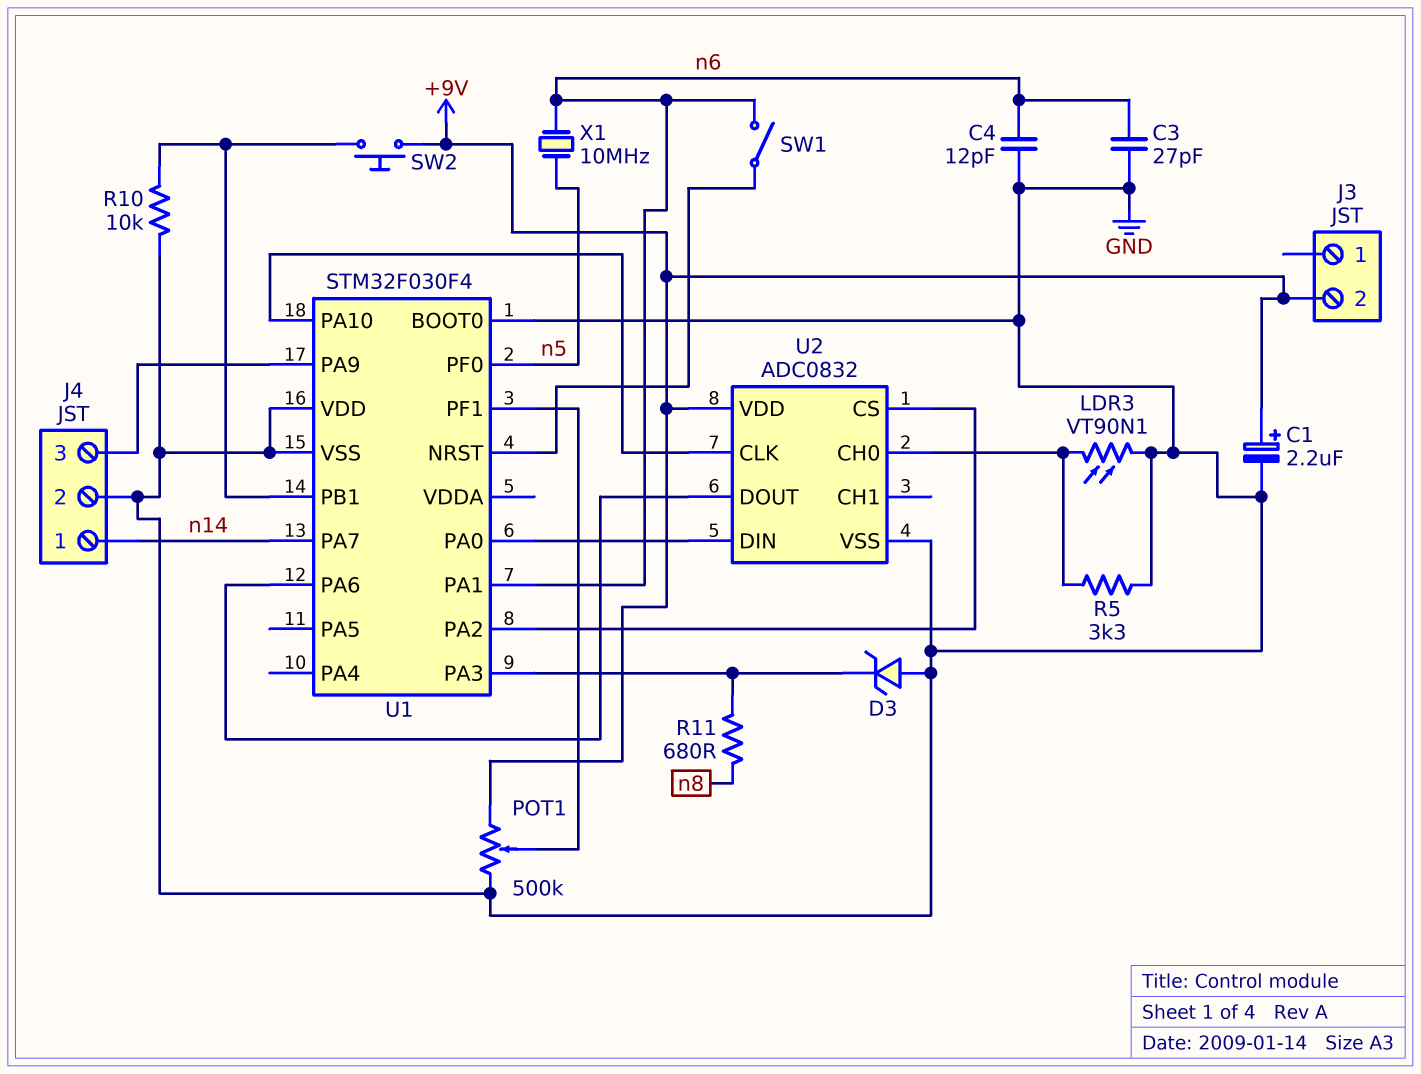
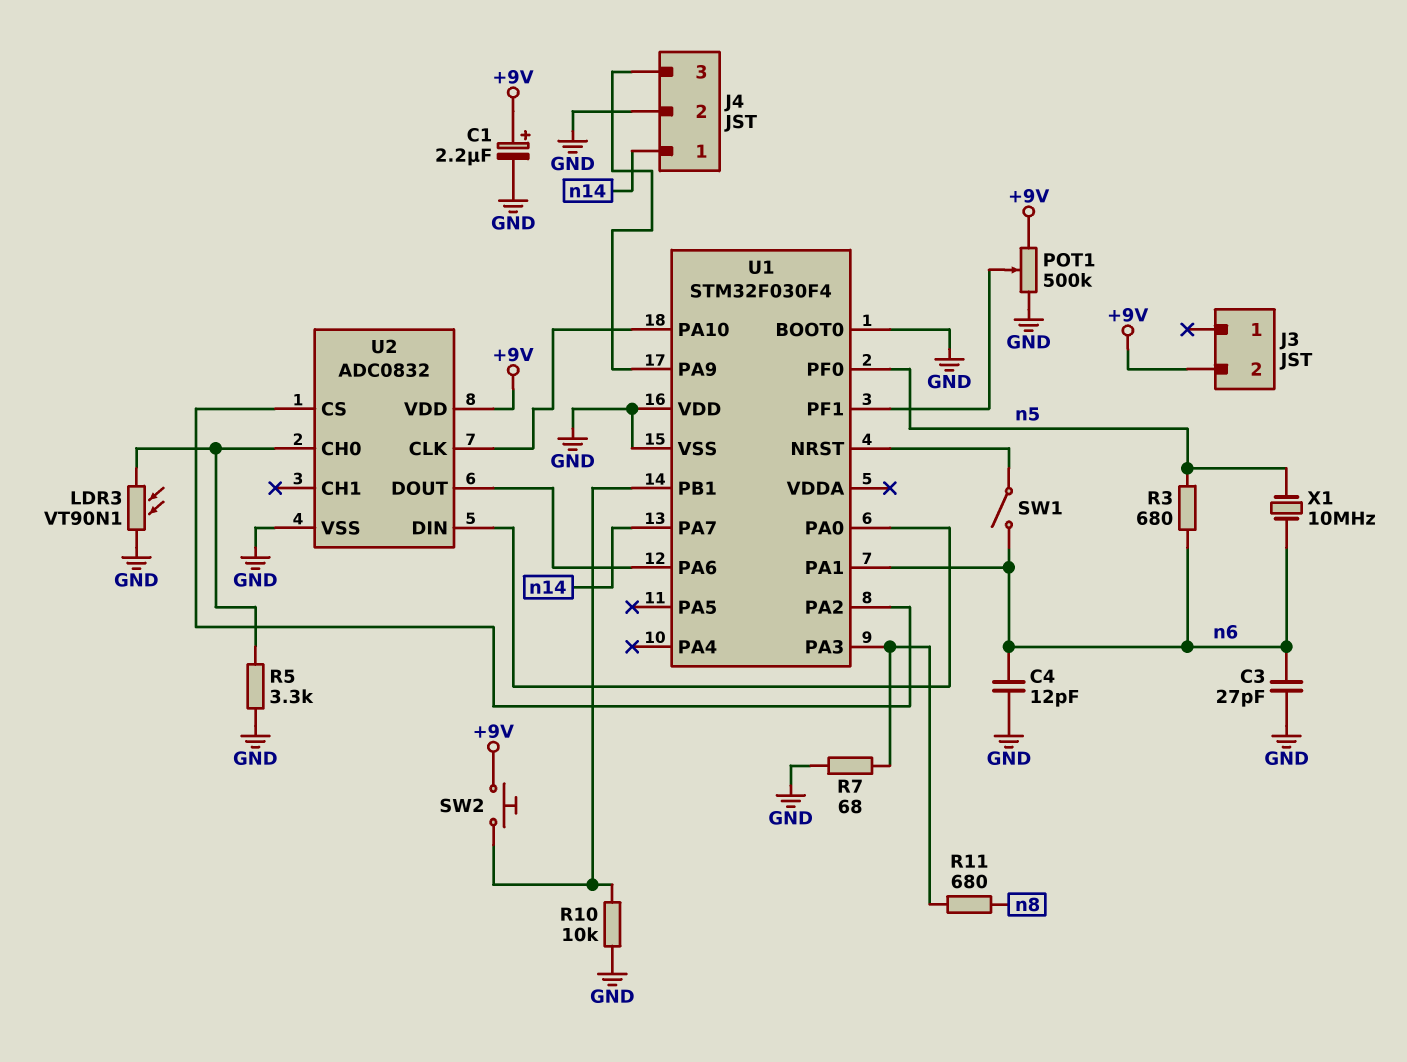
D3: zener (A GND, K U1/PA3) -> none
R3: none -> 680 (n5, n6)
R7: none -> 68 (GND, U1/PA3)

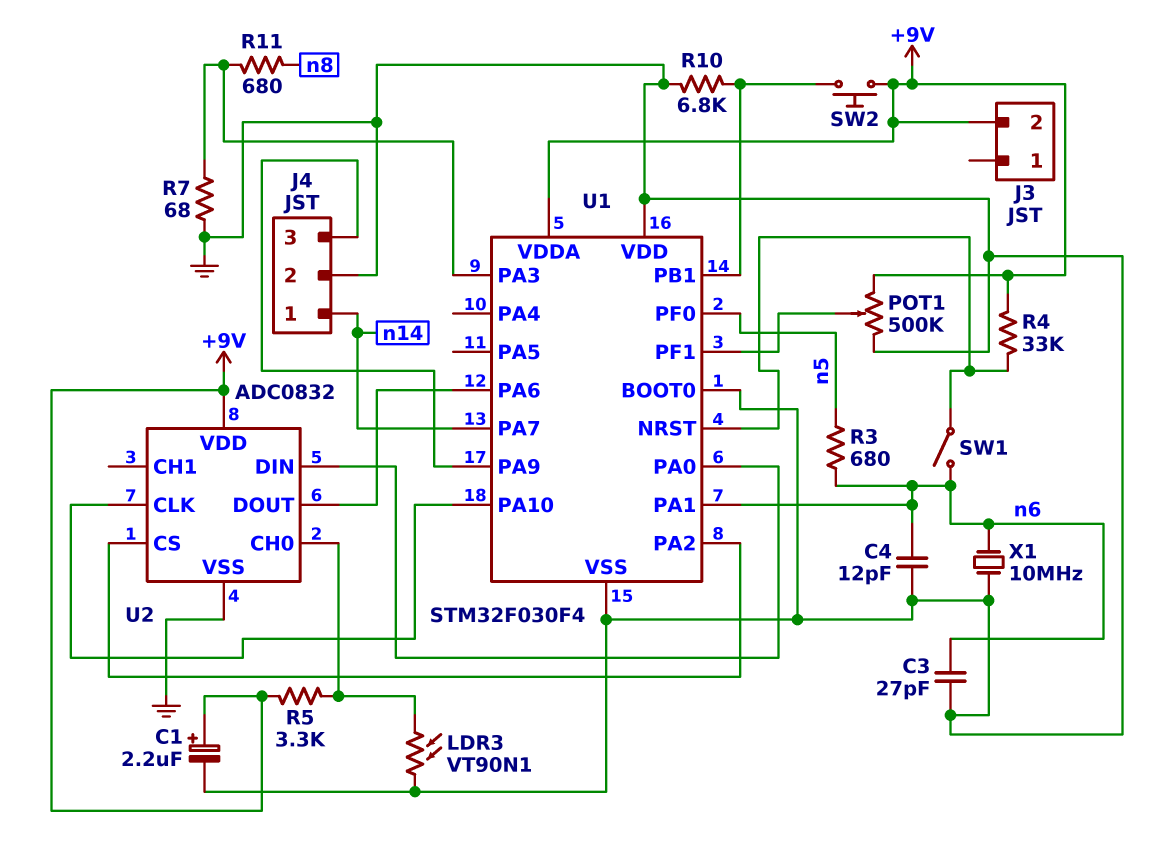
R4: none -> 33k (+9V, U1/NRST)
R5: 3.3k (GND, U2/CH0) -> 3.3k (+9V, U2/CH0)
R10: 10k (GND, U1/PB1) -> 6.8k (GND, U1/PB1)
U1 pin VDDA: none -> +9V
X1: 10MHz (n5, n6) -> 10MHz (GND, n6)

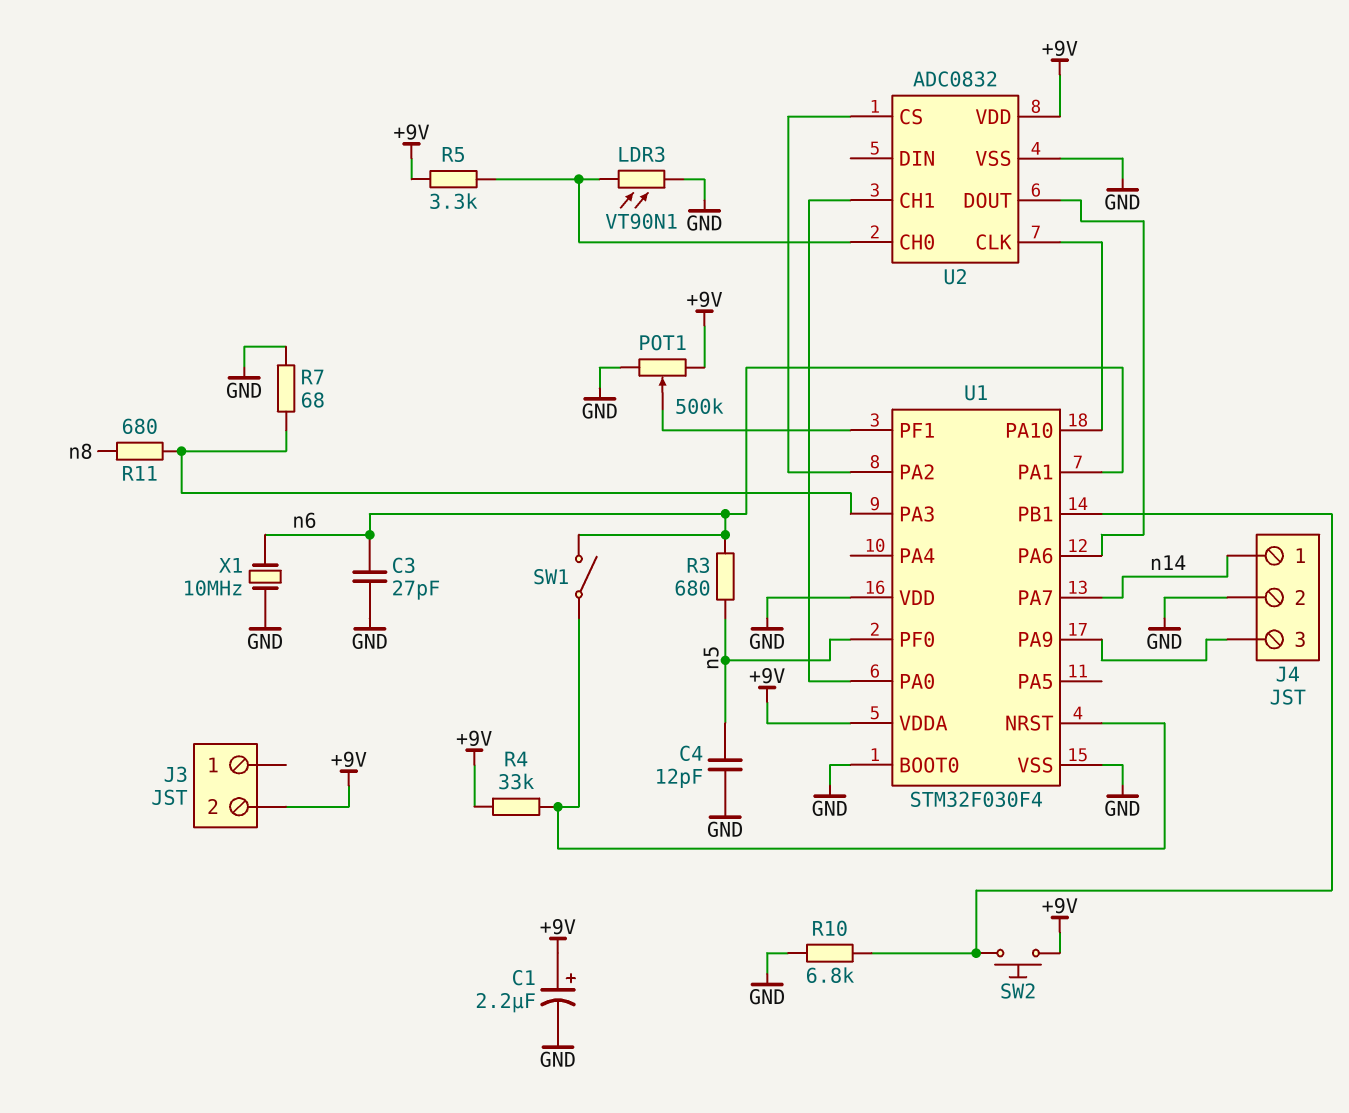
C4: 12pF (GND, n6) -> 12pF (GND, n5)
U2 pin CH1: none -> U1/PA0
U2 pin DIN: U1/PA0 -> none

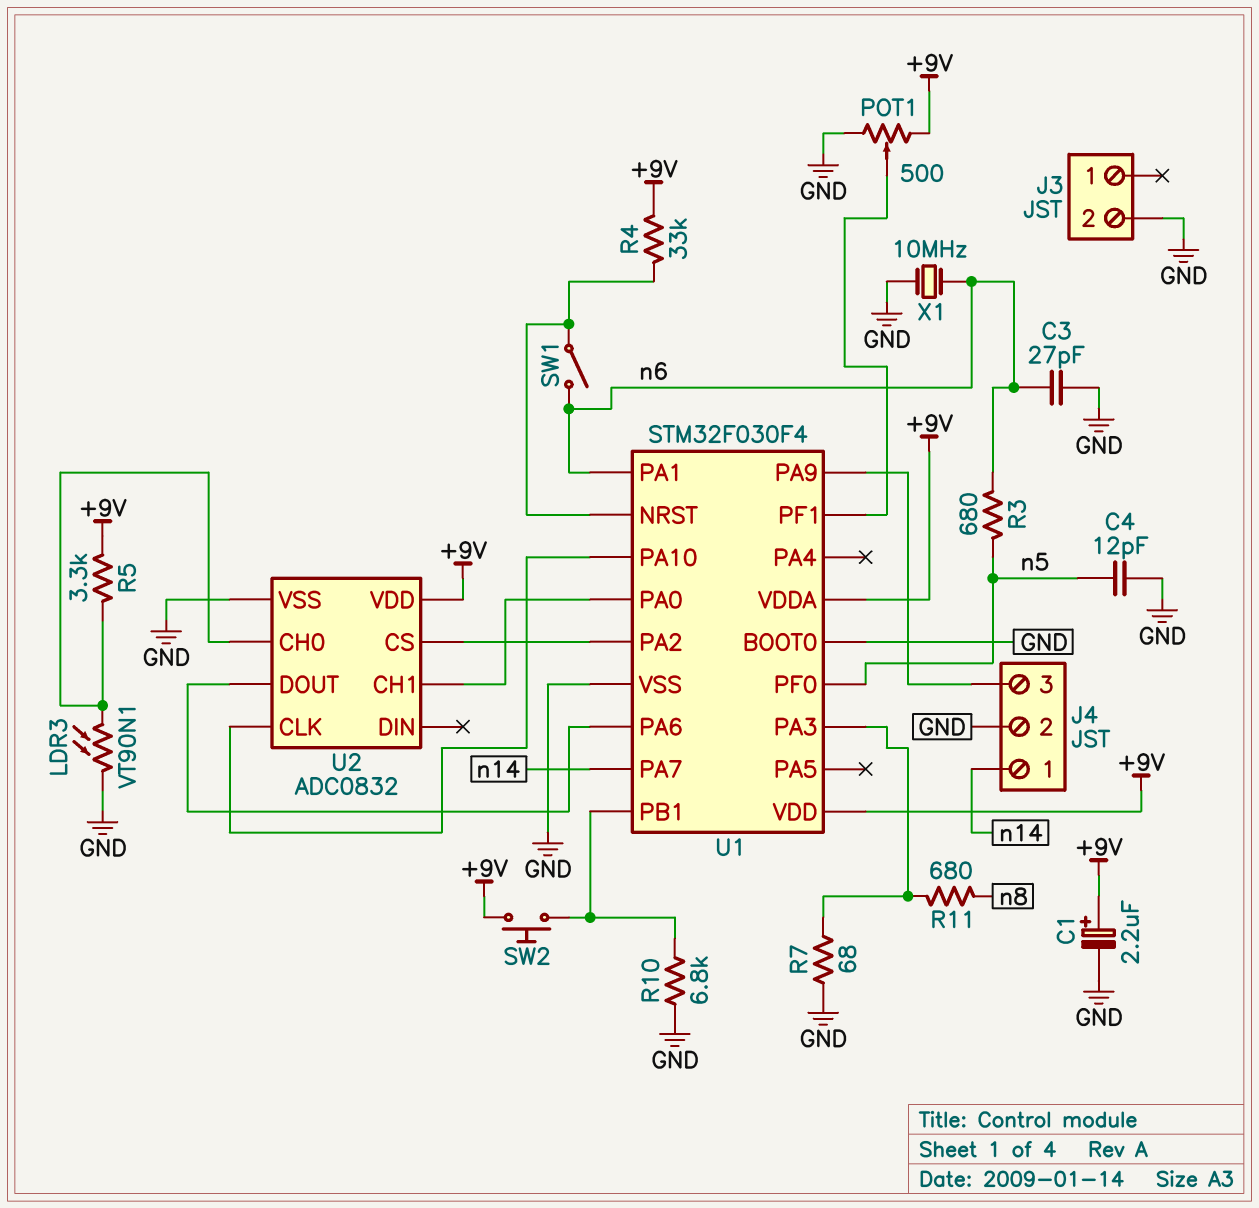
J3 pin 2: +9V -> GND
POT1: 500k (+9V, GND, wiper U1/PF1) -> 500 (+9V, GND, wiper U1/PF1)
U1 pin VDD: GND -> +9V

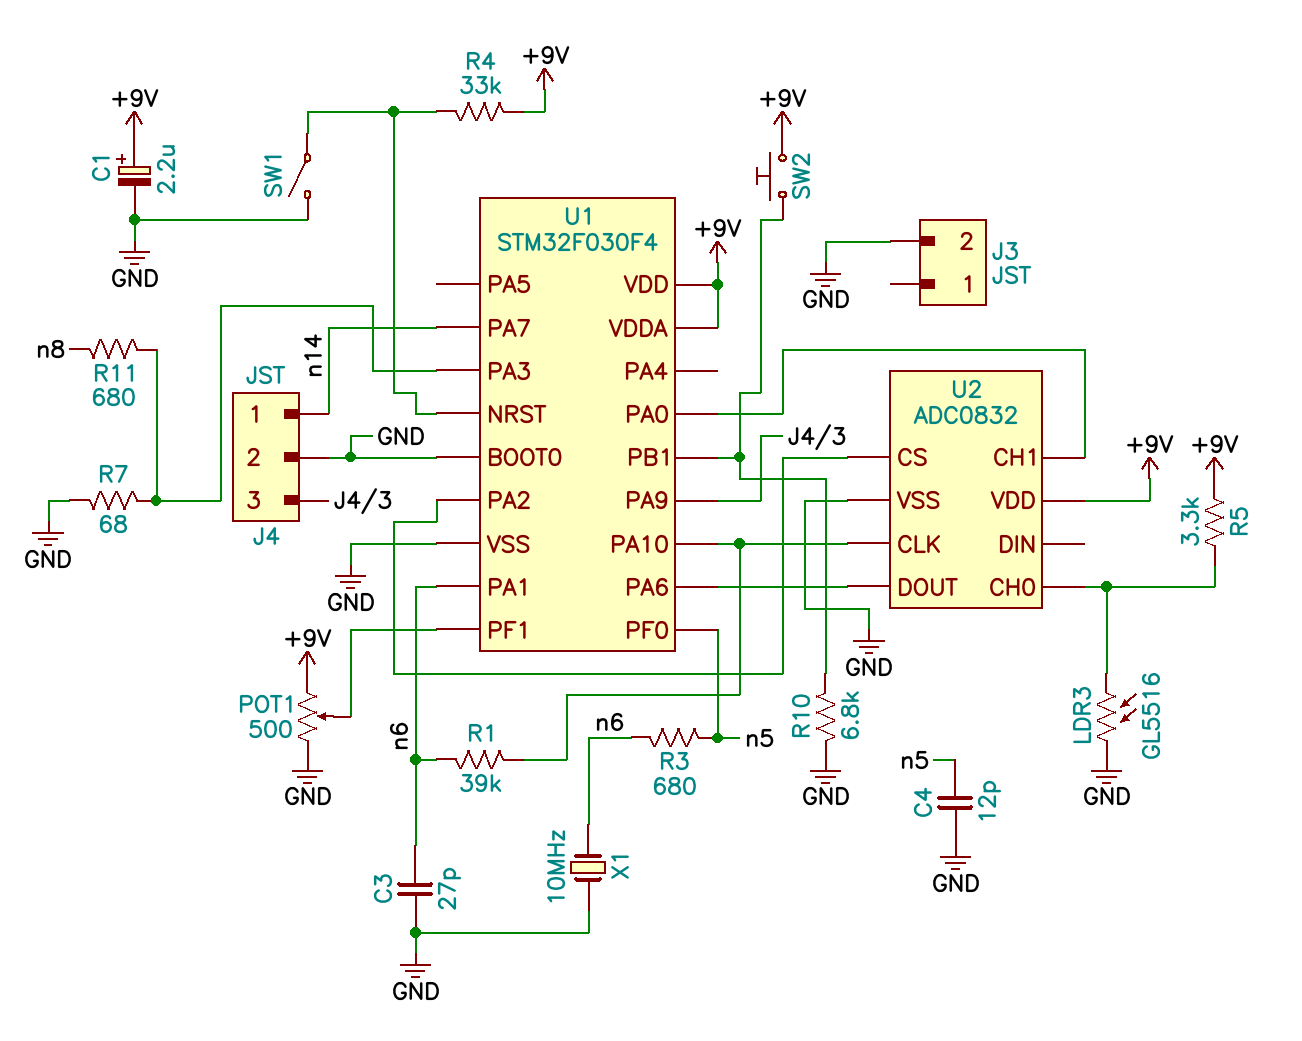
LDR3: VT90N1 (GND, U2/CH0) -> GL5516 (GND, U2/CH0)
R1: none -> 39k (U1/PA10, n6)
SW1: switch (U1/NRST, n6) -> switch (GND, U1/NRST)

